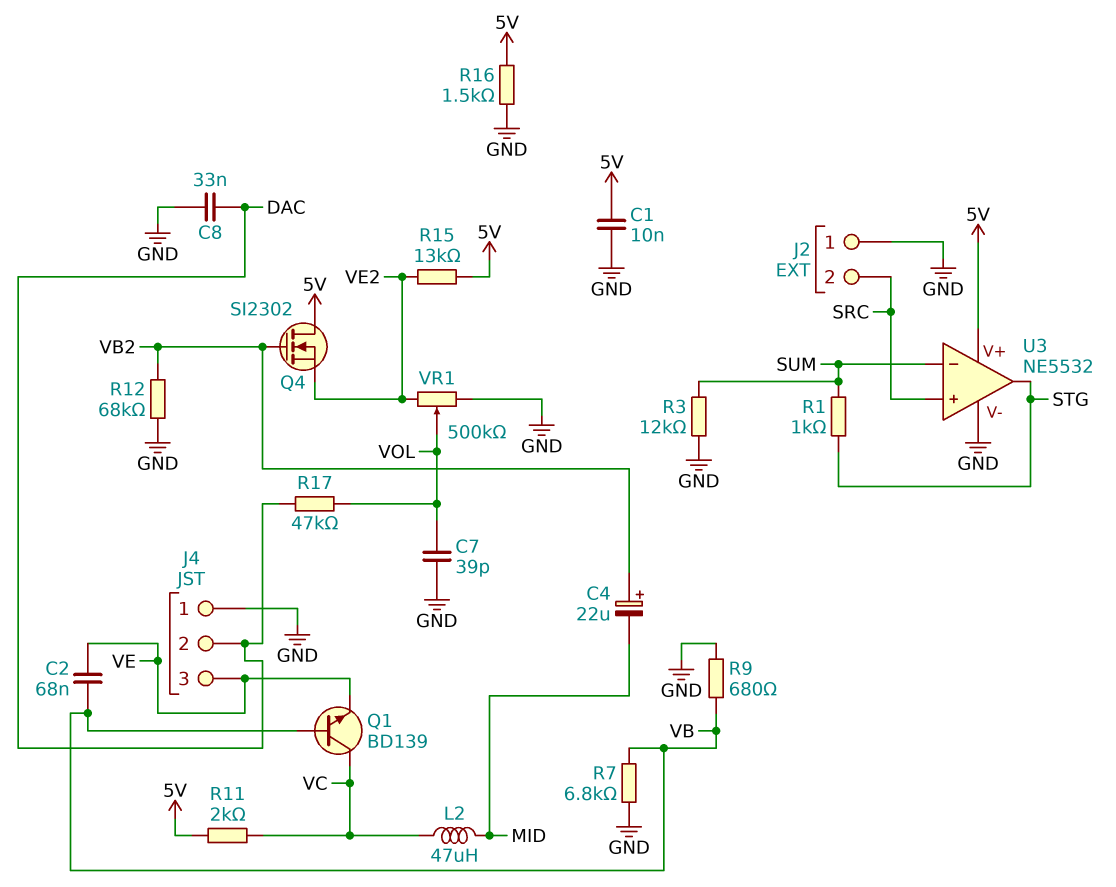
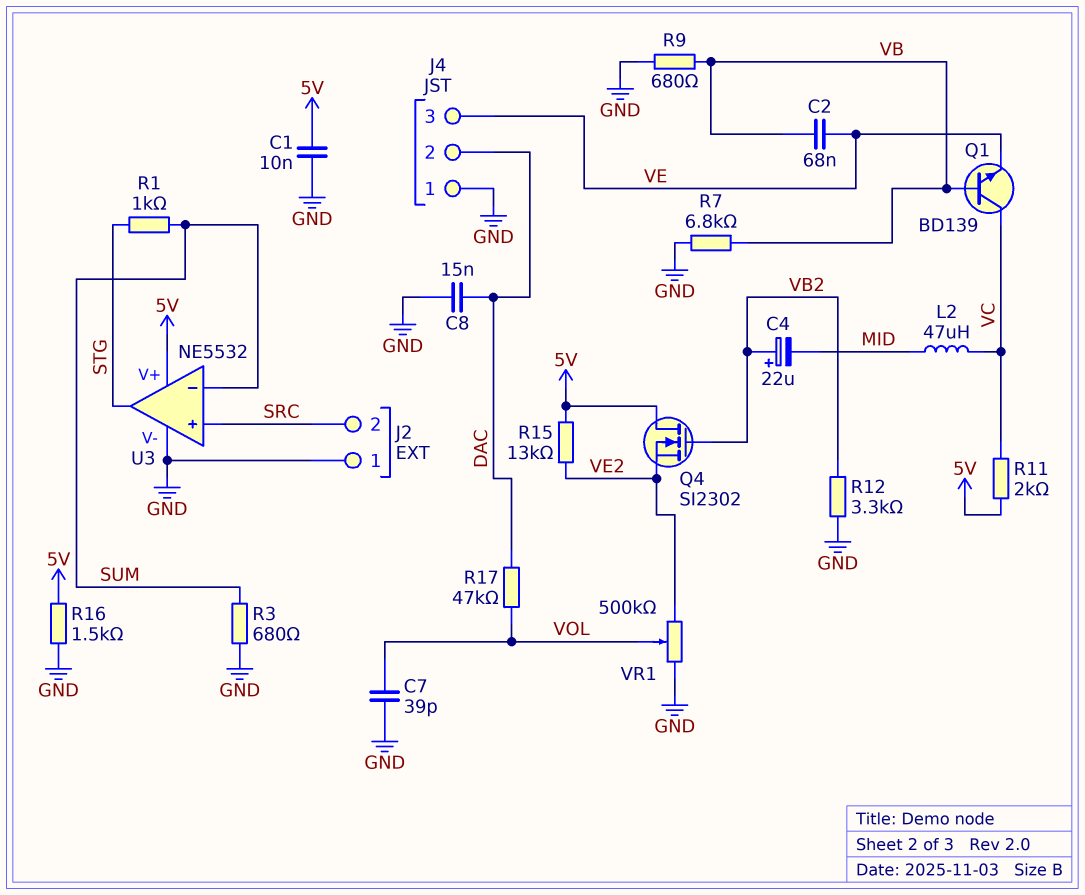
C8: 33nF (DAC, GND) -> 15nF (DAC, GND)
R3: 12k (GND, SUM) -> 680 (GND, SUM)
R12: 68k (GND, VB2) -> 3.3k (GND, VB2)

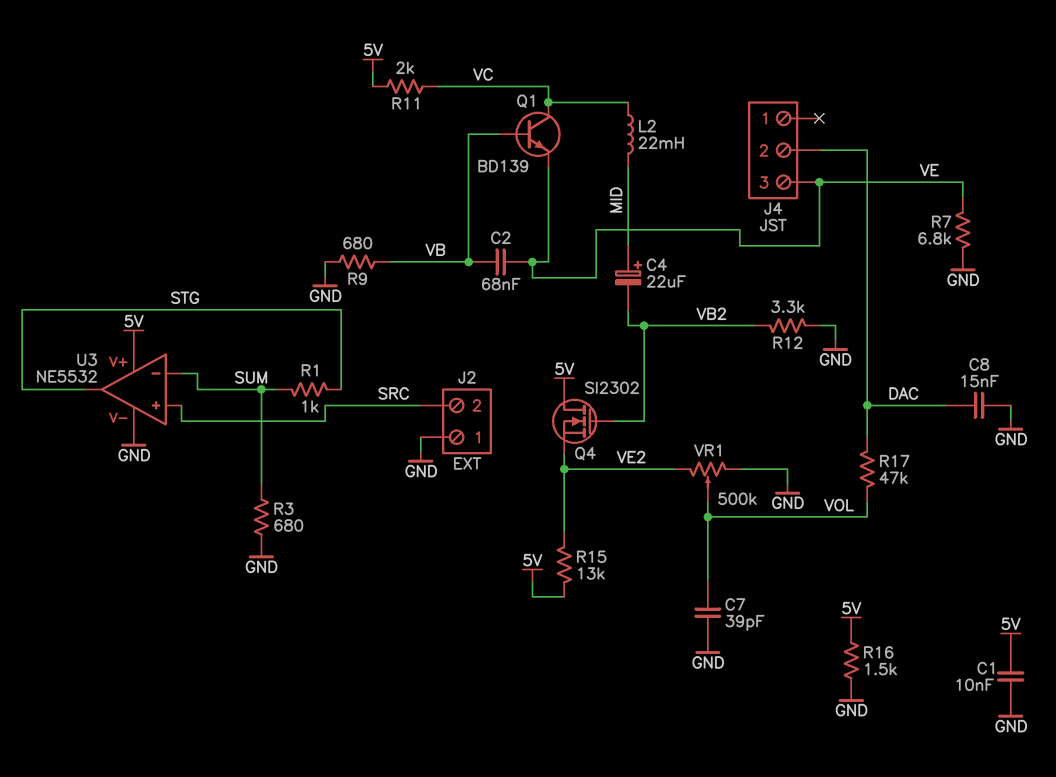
C4: 22uF (plus VB2, minus MID) -> 22uF (plus MID, minus VB2)
J4 pin 1: GND -> none
L2: 47uH (MID, VC) -> 22mH (MID, VC)
R7: 6.8k (GND, VB) -> 6.8k (GND, VE)

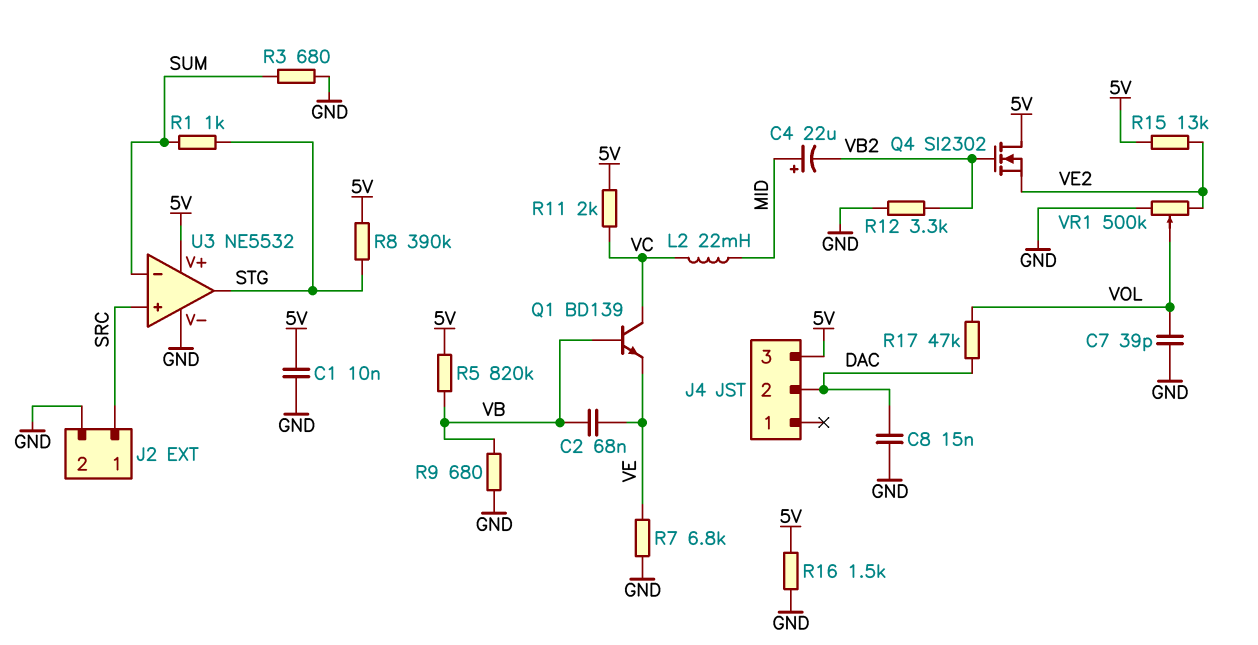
J2 pin 1: GND -> SRC
J2 pin 2: SRC -> GND
J4 pin 3: VE -> 5V
R5: none -> 820k (5V, VB)
R8: none -> 390k (5V, STG)

